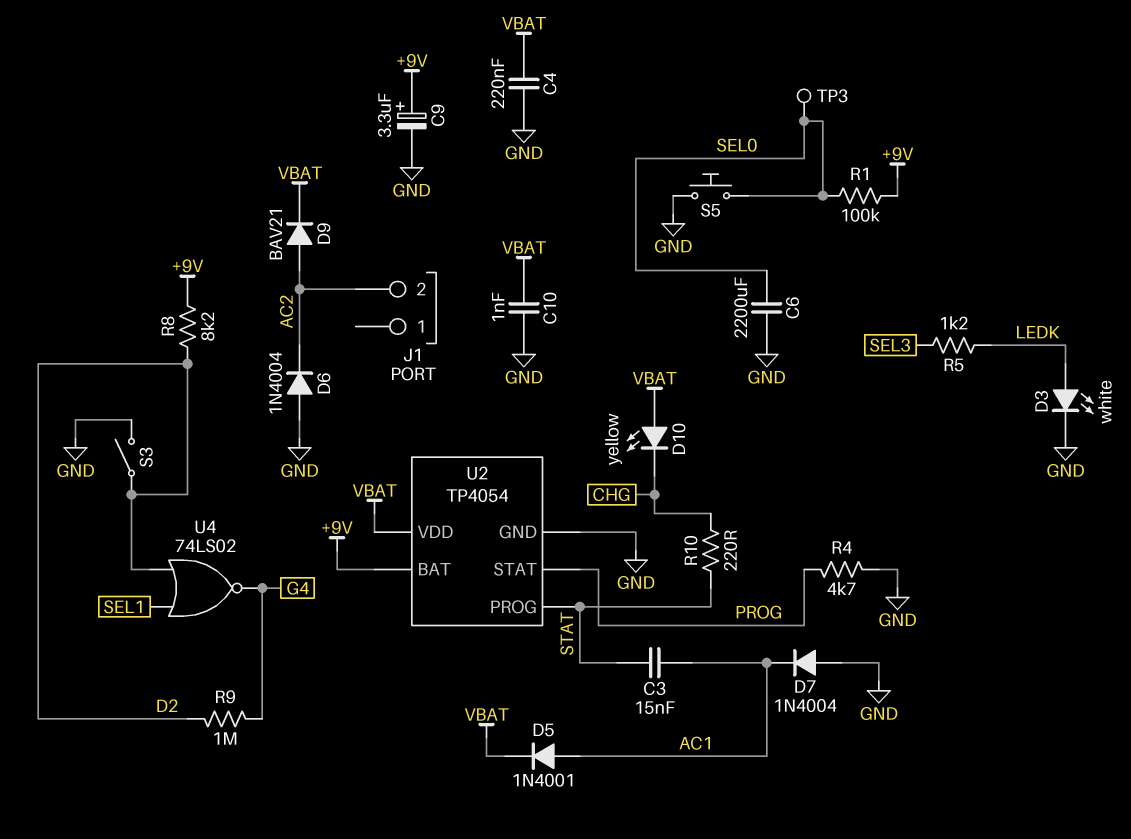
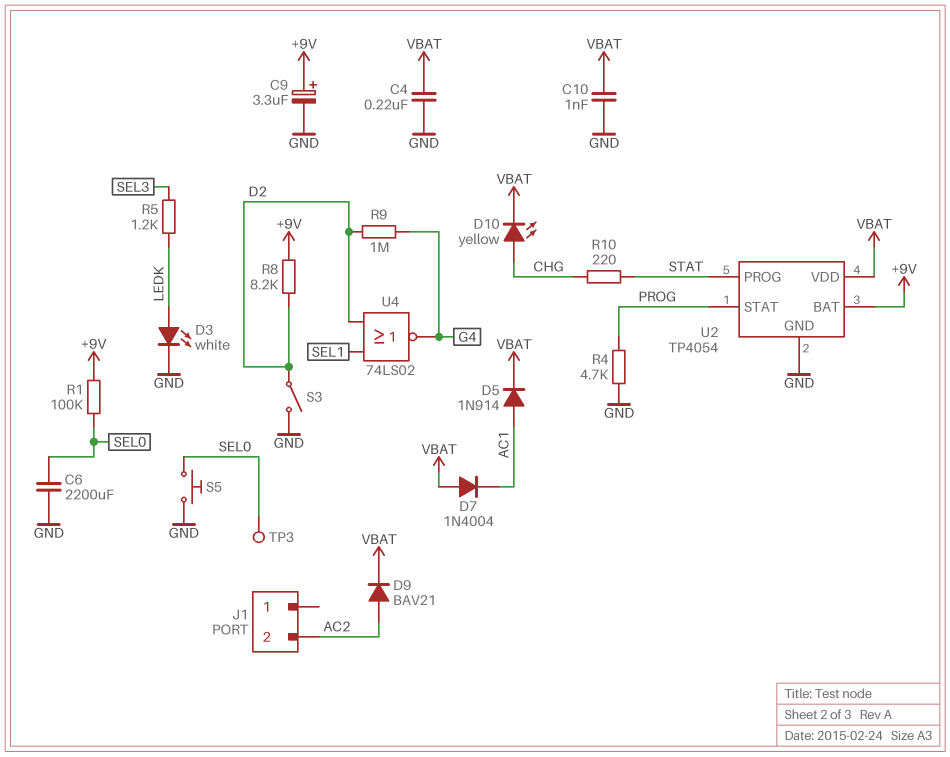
C3: 15nF (AC1, STAT) -> none
D5: diode 1N4001 (A AC1, K VBAT) -> diode 1N914 (A AC1, K VBAT)
D6: diode 1N4004 (A GND, K AC2) -> none
D7: diode 1N4004 (A GND, K AC1) -> diode 1N4004 (A VBAT, K AC1)
D10: LED yellow (A VBAT, K CHG) -> LED yellow (A CHG, K VBAT)

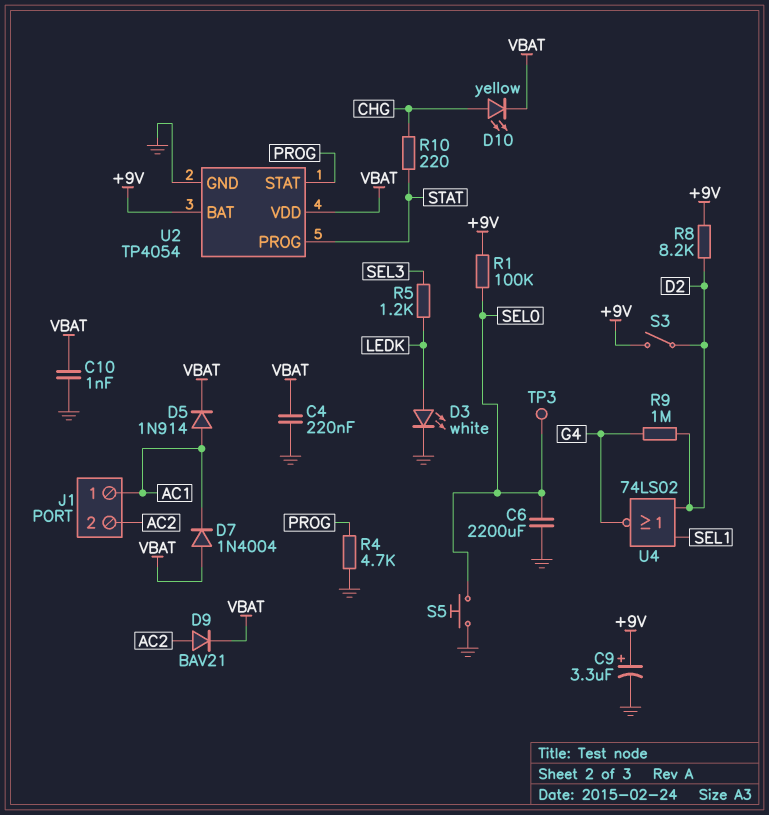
J1 pin 1: none -> AC1
S3: switch (D2, GND) -> switch (+9V, D2)

